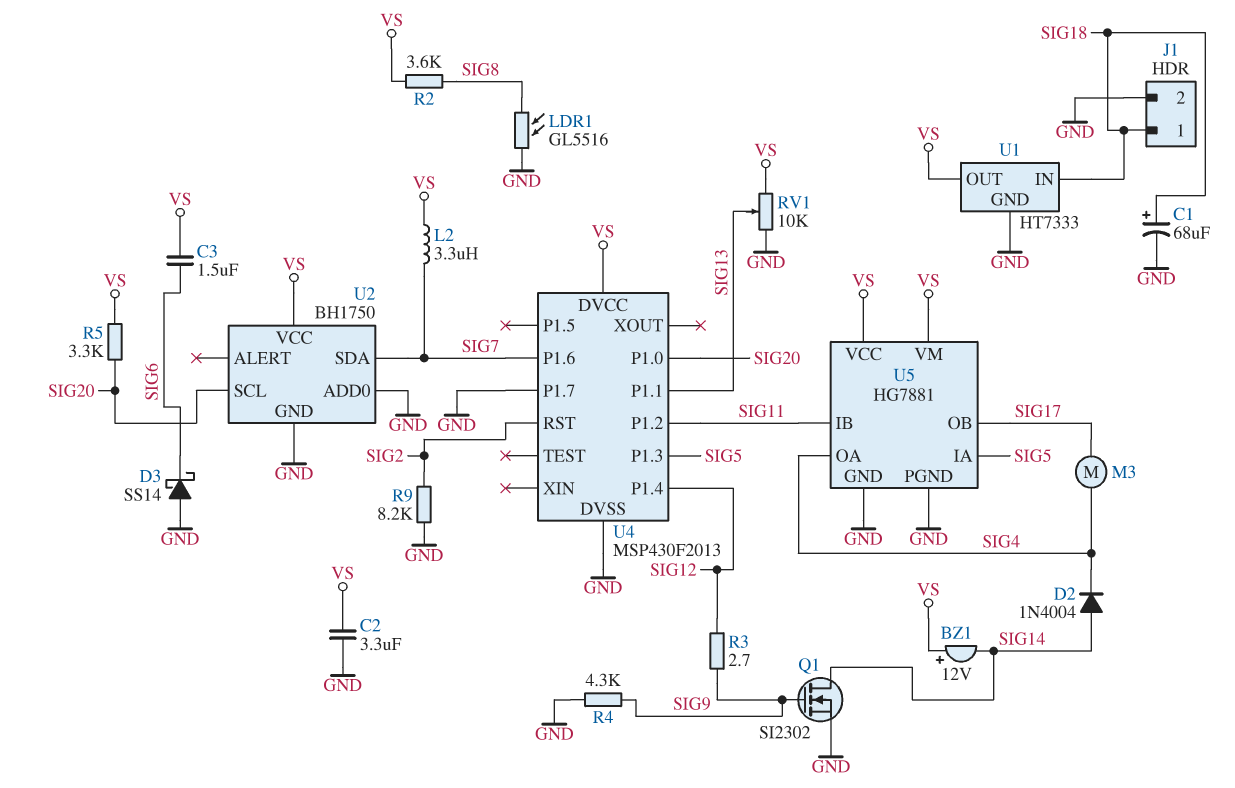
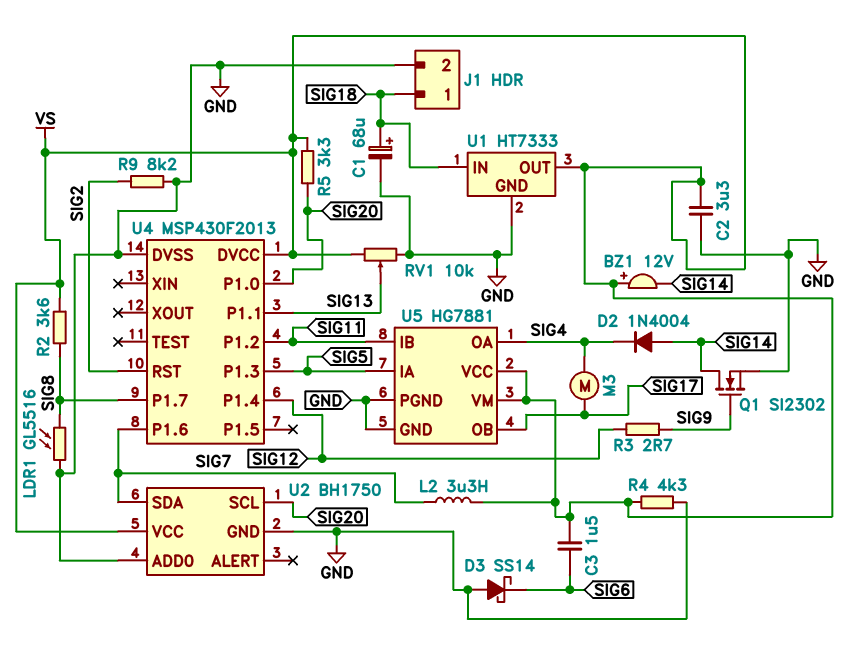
R4: 4.3k (GND, SIG9) -> 4.3k (GND, VS)
U4 pin P1.7: GND -> SIG8

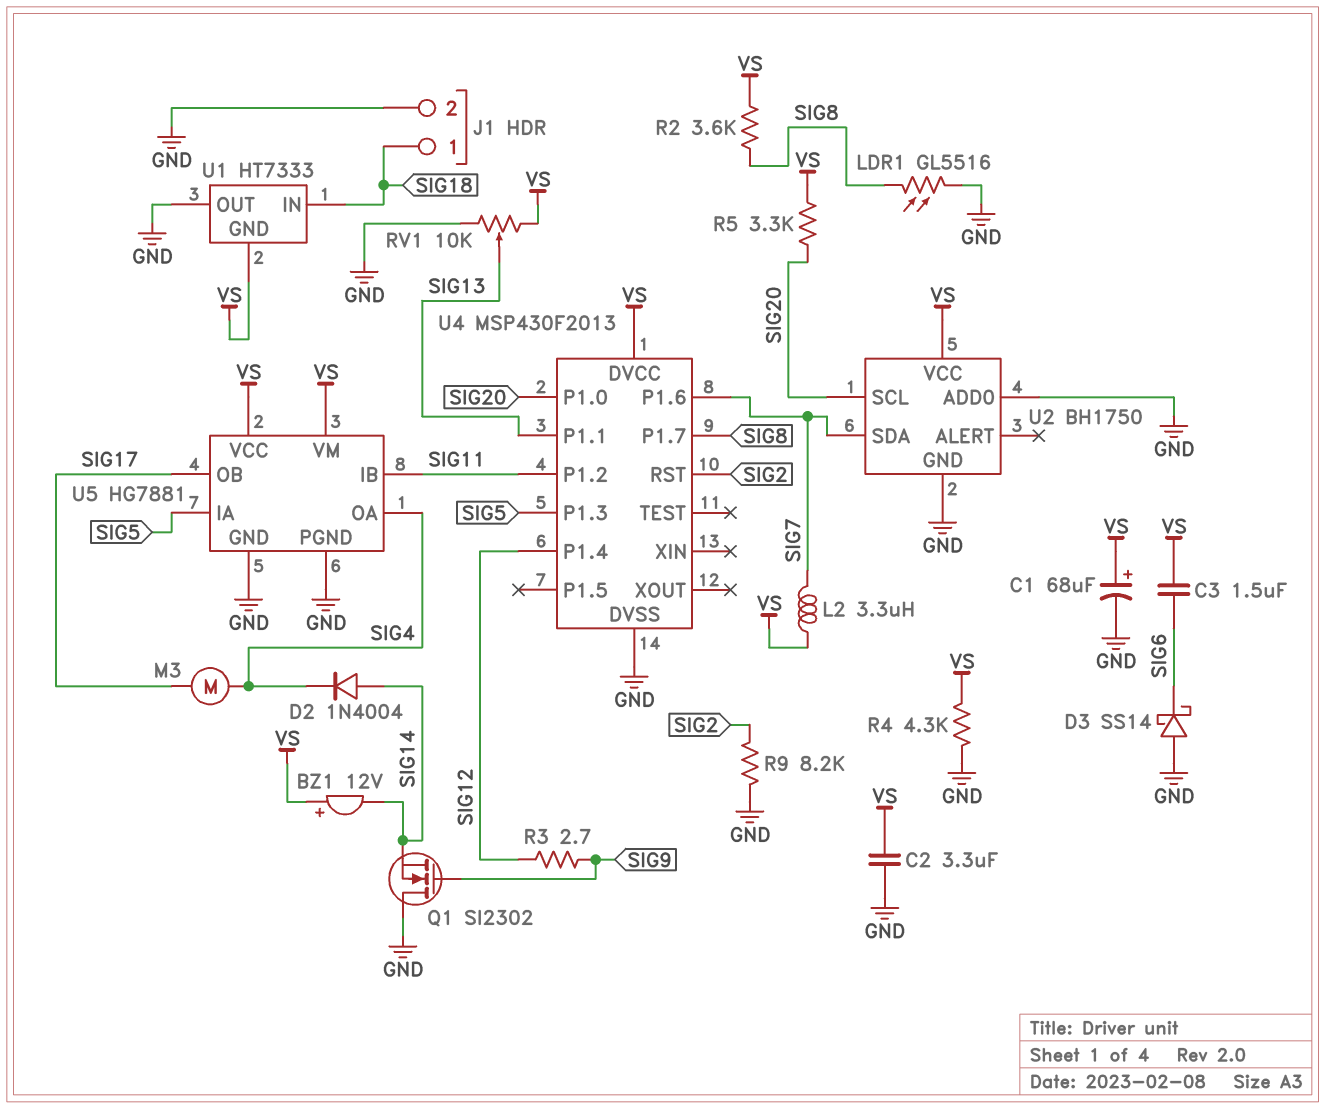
C1: 68uF (plus SIG18, minus GND) -> 68uF (plus VS, minus GND)
Q1: NMOS SI2302 (G SIG9, D SIG14, S GND) -> NMOS SI2302 (G SIG9, D GND, S SIG14)
U1 pin GND: GND -> VS
U1 pin OUT: VS -> GND

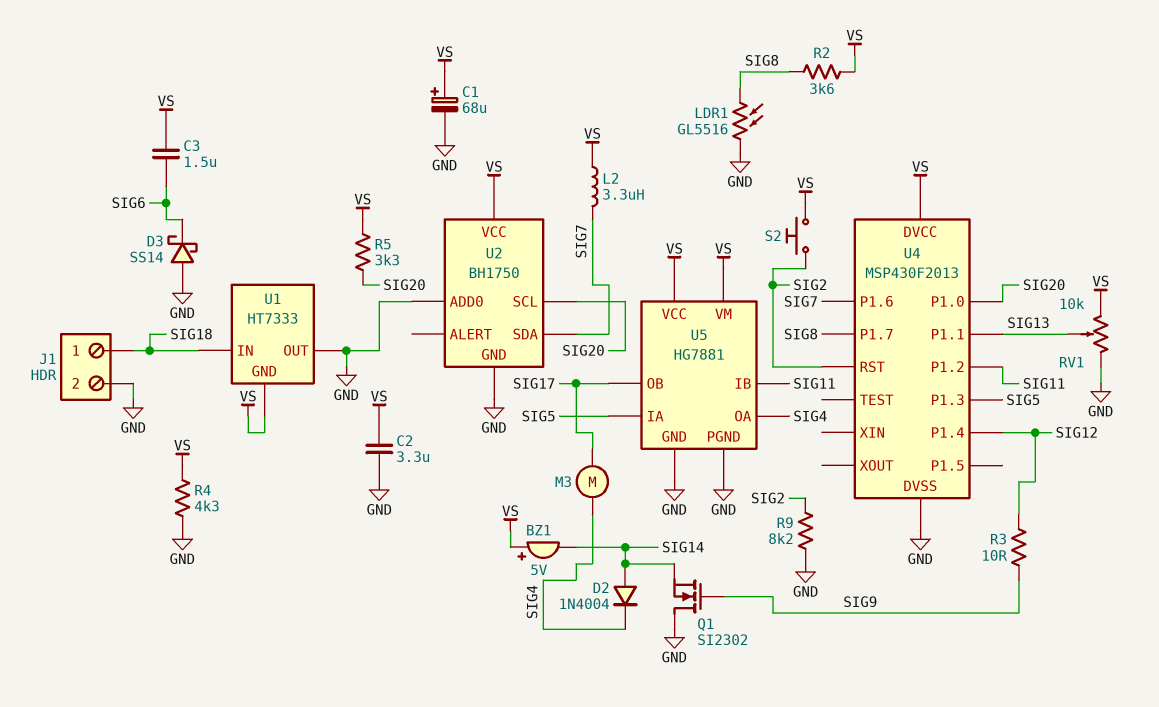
BZ1: buzzer 12V (plus VS, minus SIG14) -> buzzer 5V (plus VS, minus SIG14)
R3: 2.7 (SIG9, SIG12) -> 10 (SIG9, SIG12)
S2: none -> button (SIG2, VS)

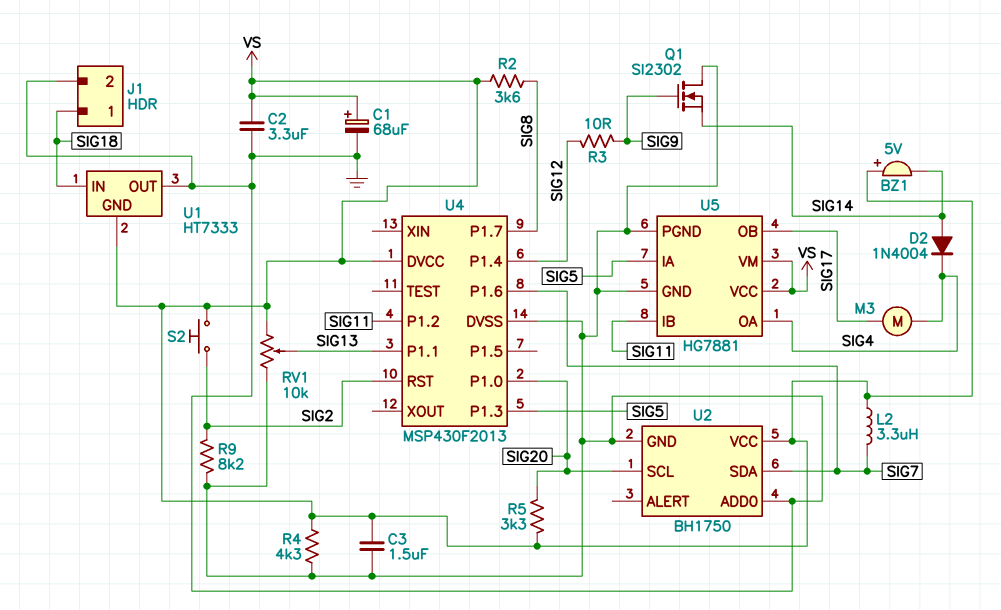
C3: 1.5uF (SIG6, VS) -> 1.5uF (GND, VS)
D3: schottky SS14 (A GND, K SIG6) -> none
LDR1: GL5516 (GND, SIG8) -> none

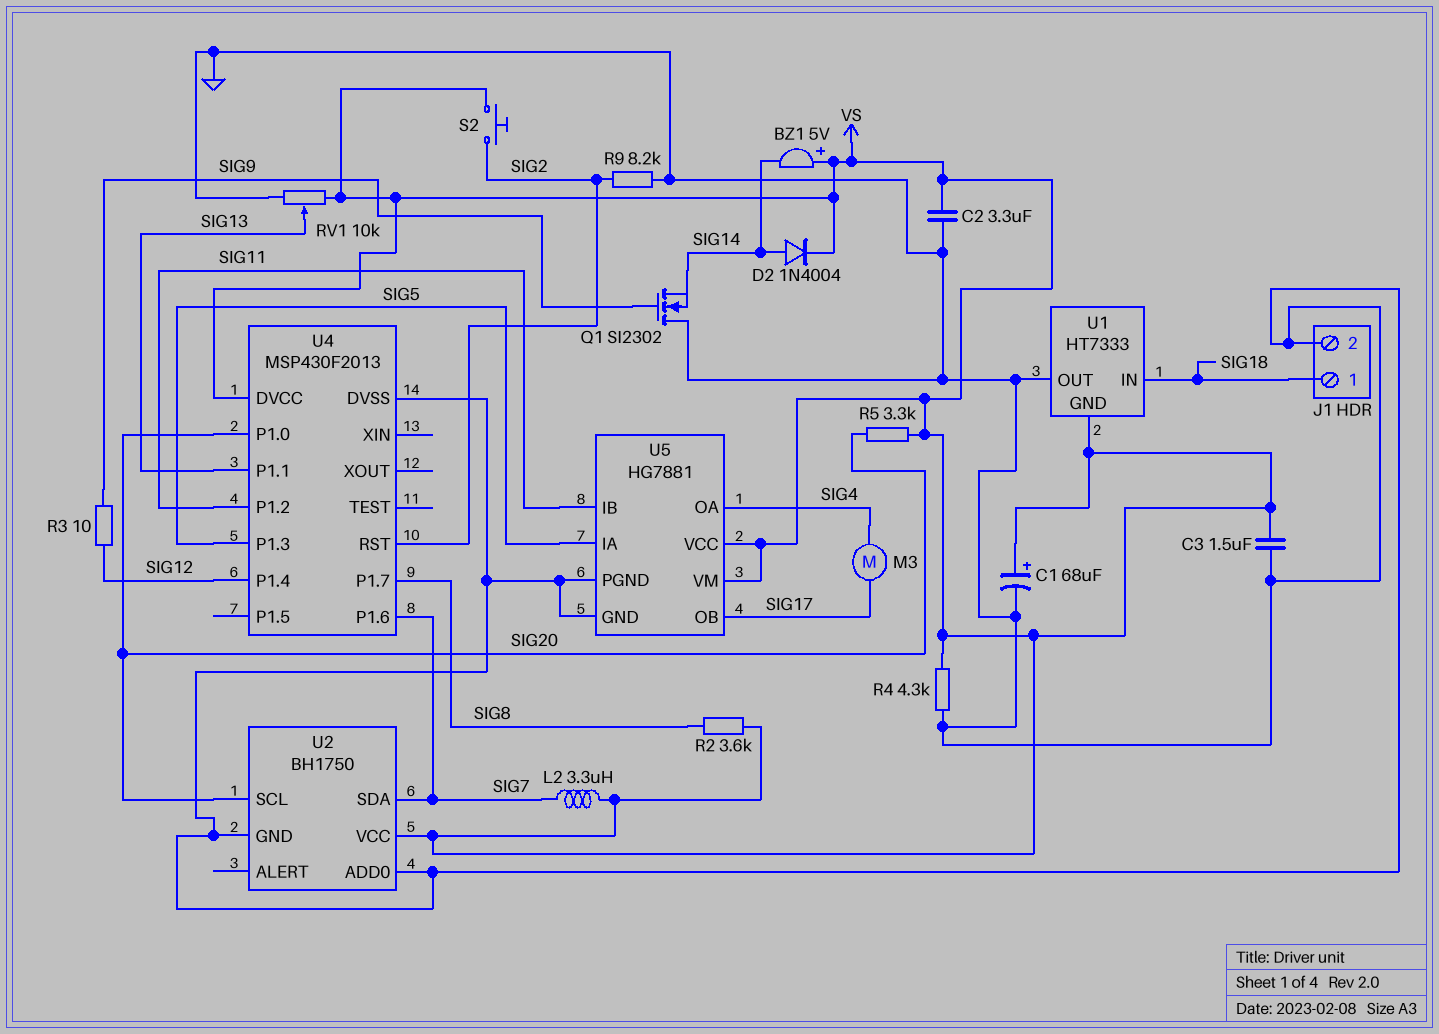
D2: diode 1N4004 (A SIG14, K SIG4) -> diode 1N4004 (A SIG14, K VS)

